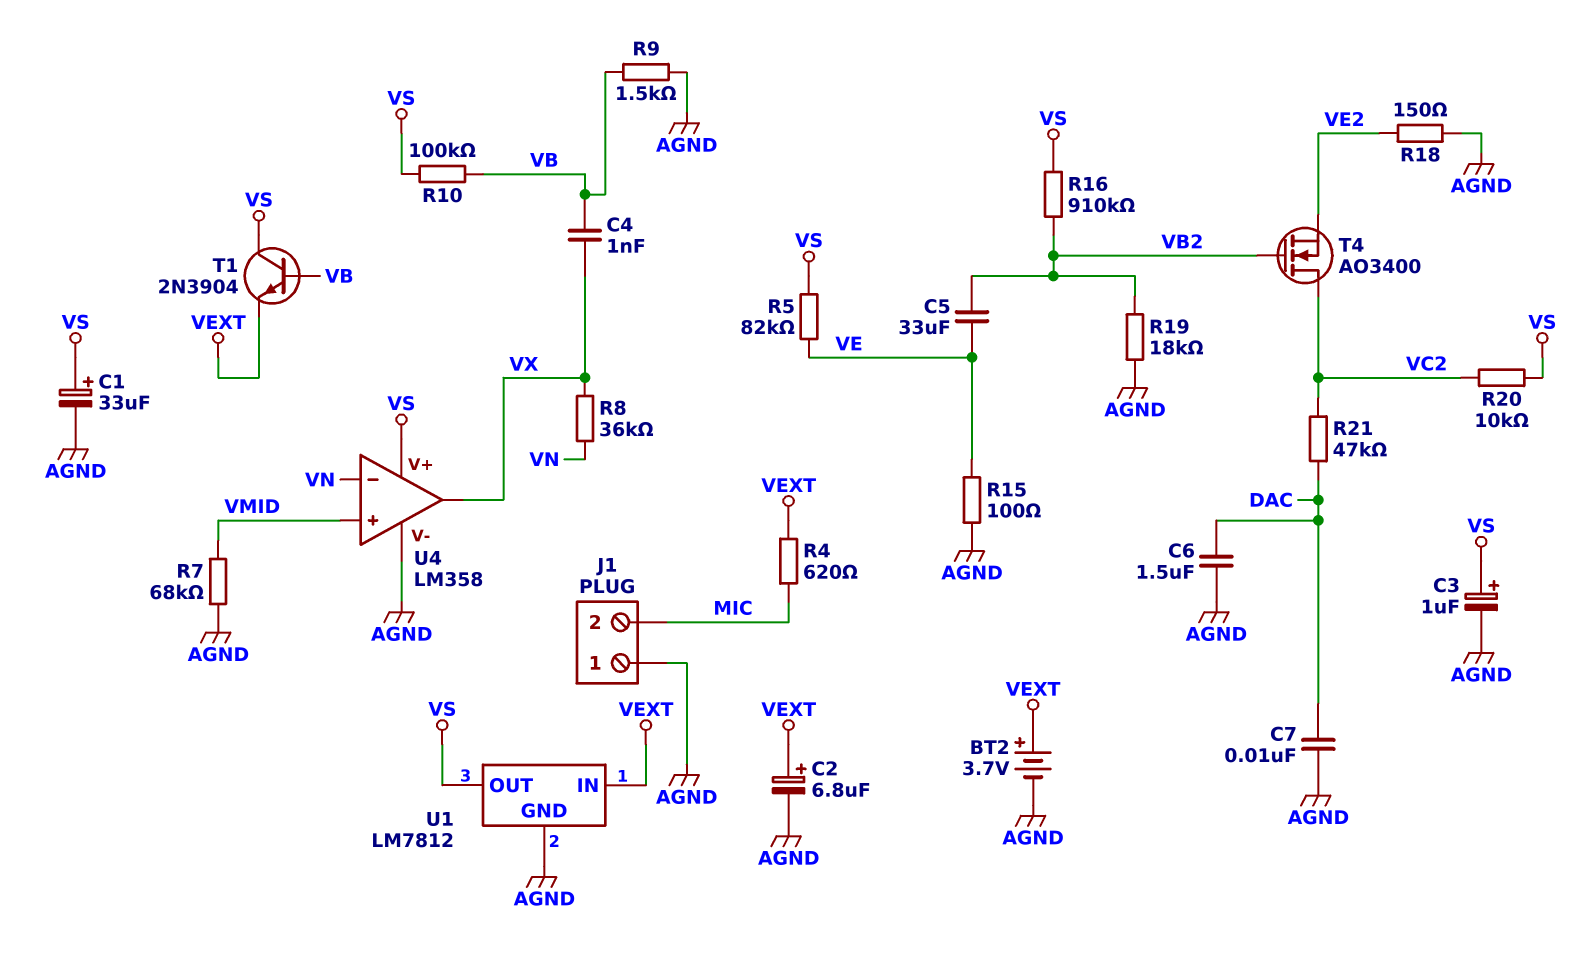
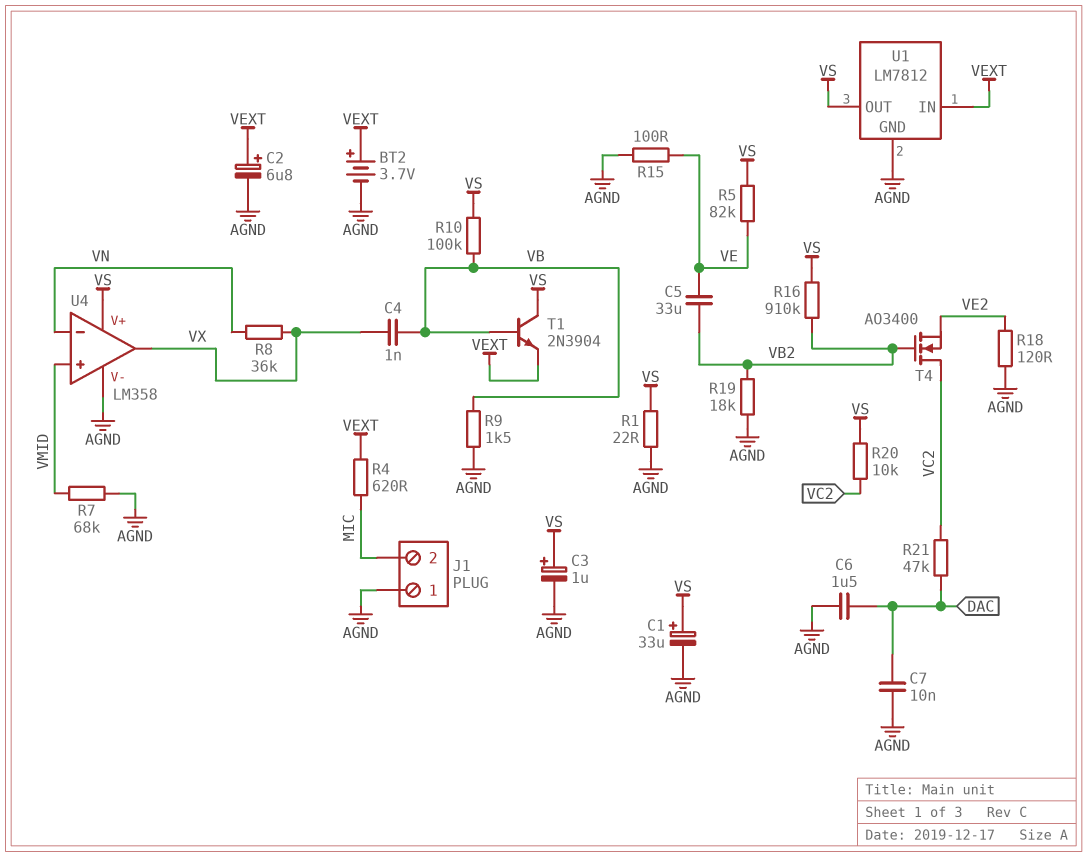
R1: none -> 22 (AGND, VS)
R18: 150 (AGND, VE2) -> 120 (AGND, VE2)

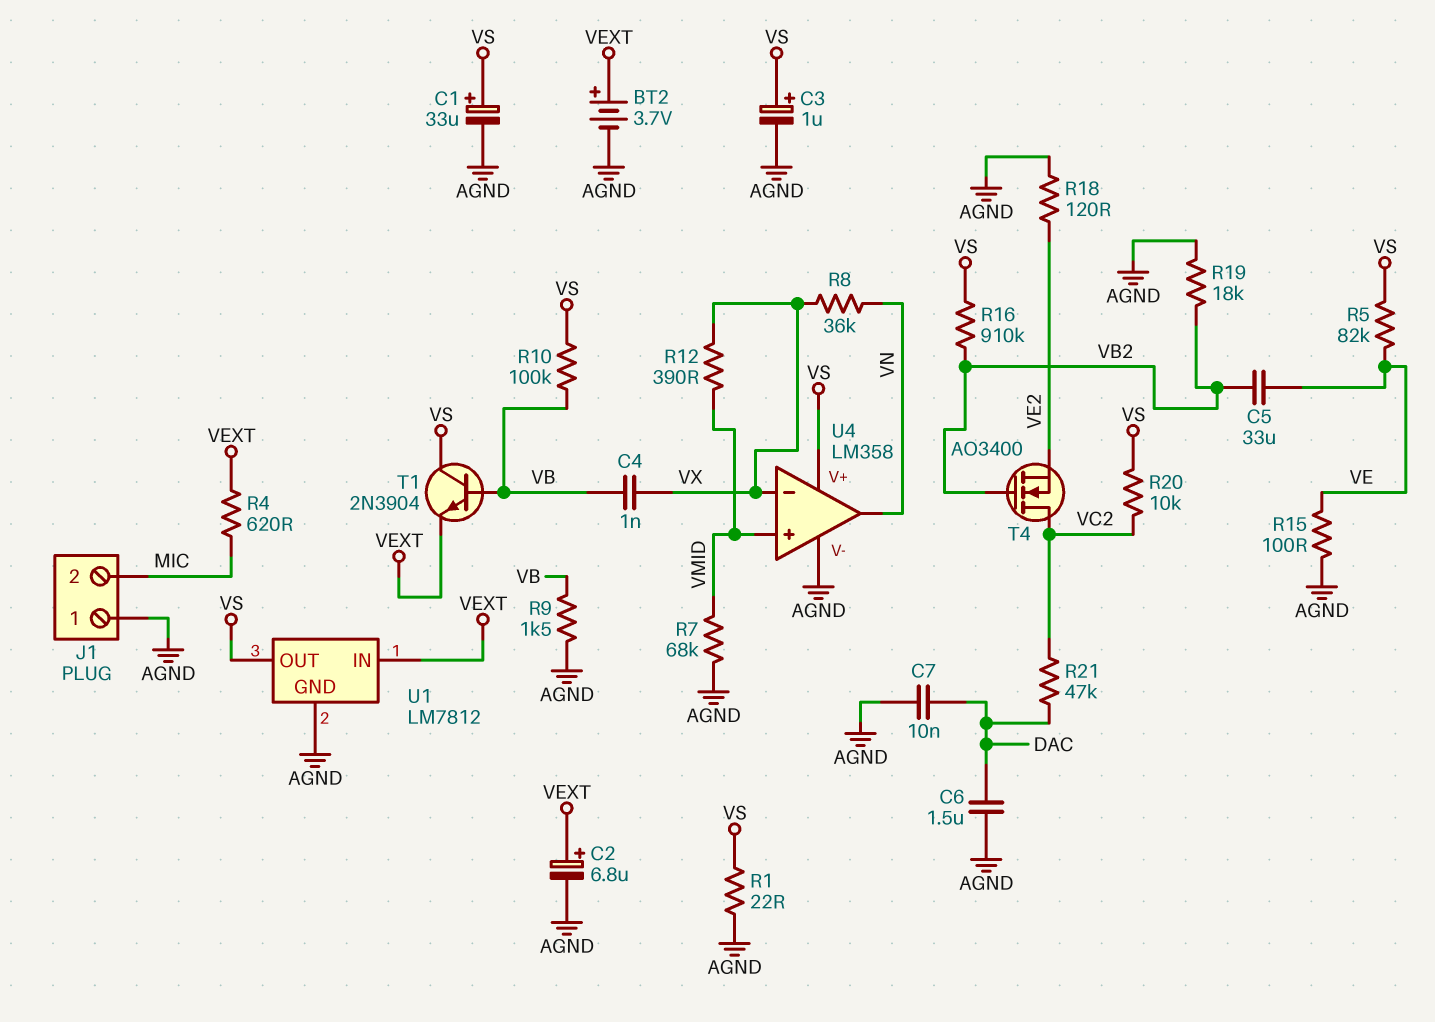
R12: none -> 390 (VMID, VX)
U4 pin in-: VN -> VX
U4 pin out: VX -> VN

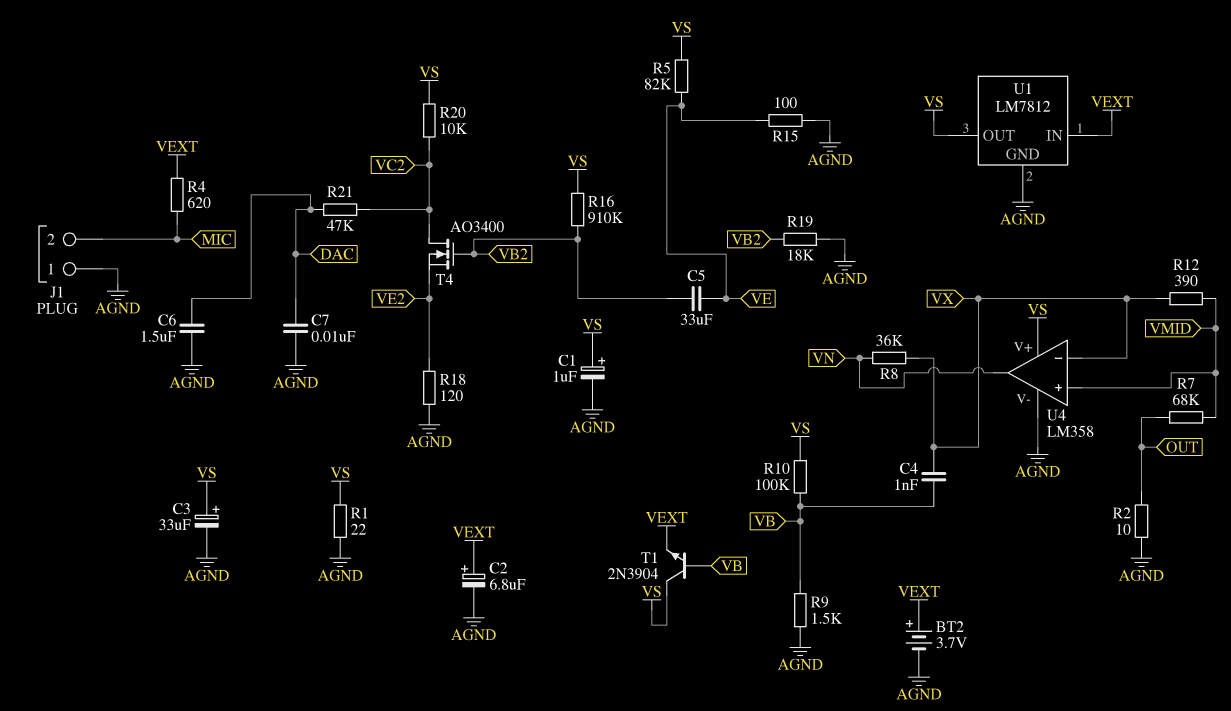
C1: 33uF (plus VS, minus AGND) -> 1uF (plus VS, minus AGND)
C3: 1uF (plus VS, minus AGND) -> 33uF (plus VS, minus AGND)
R2: none -> 10 (AGND, OUT)
R7: 68k (AGND, VMID) -> 68k (OUT, VMID)

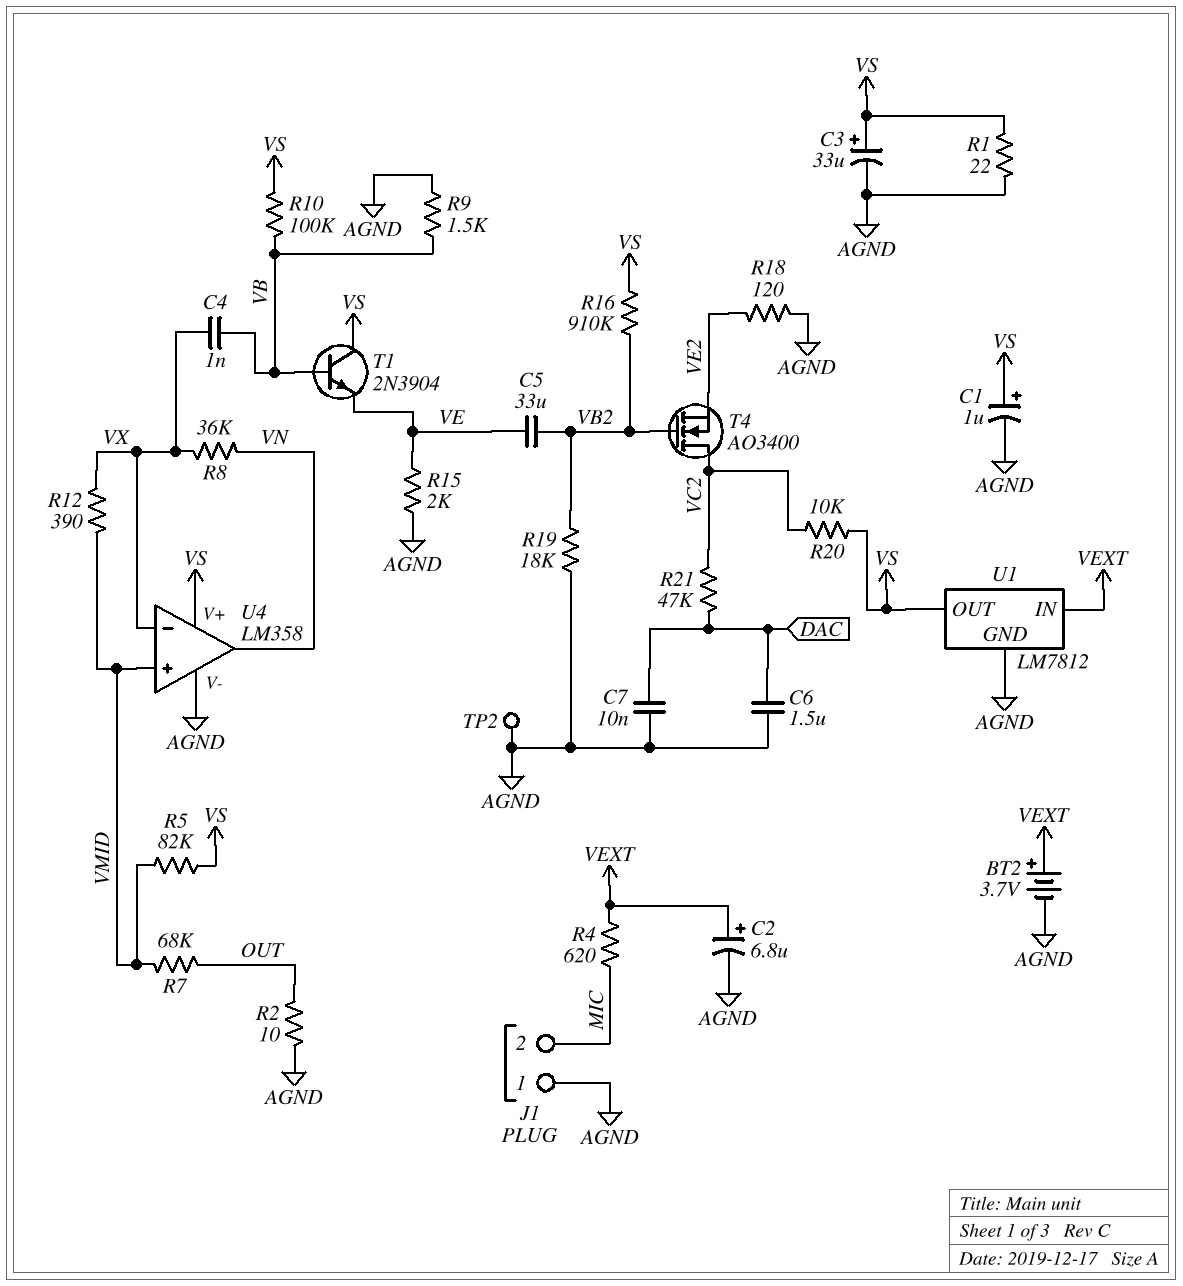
R5: 82k (VE, VS) -> 82k (VMID, VS)
R15: 100 (AGND, VE) -> 2k (AGND, VE)
T1: NPN 2N3904 (B VB, C VS, E VEXT) -> NPN 2N3904 (B VB, C VS, E VE)
TP2: none -> test point (AGND)

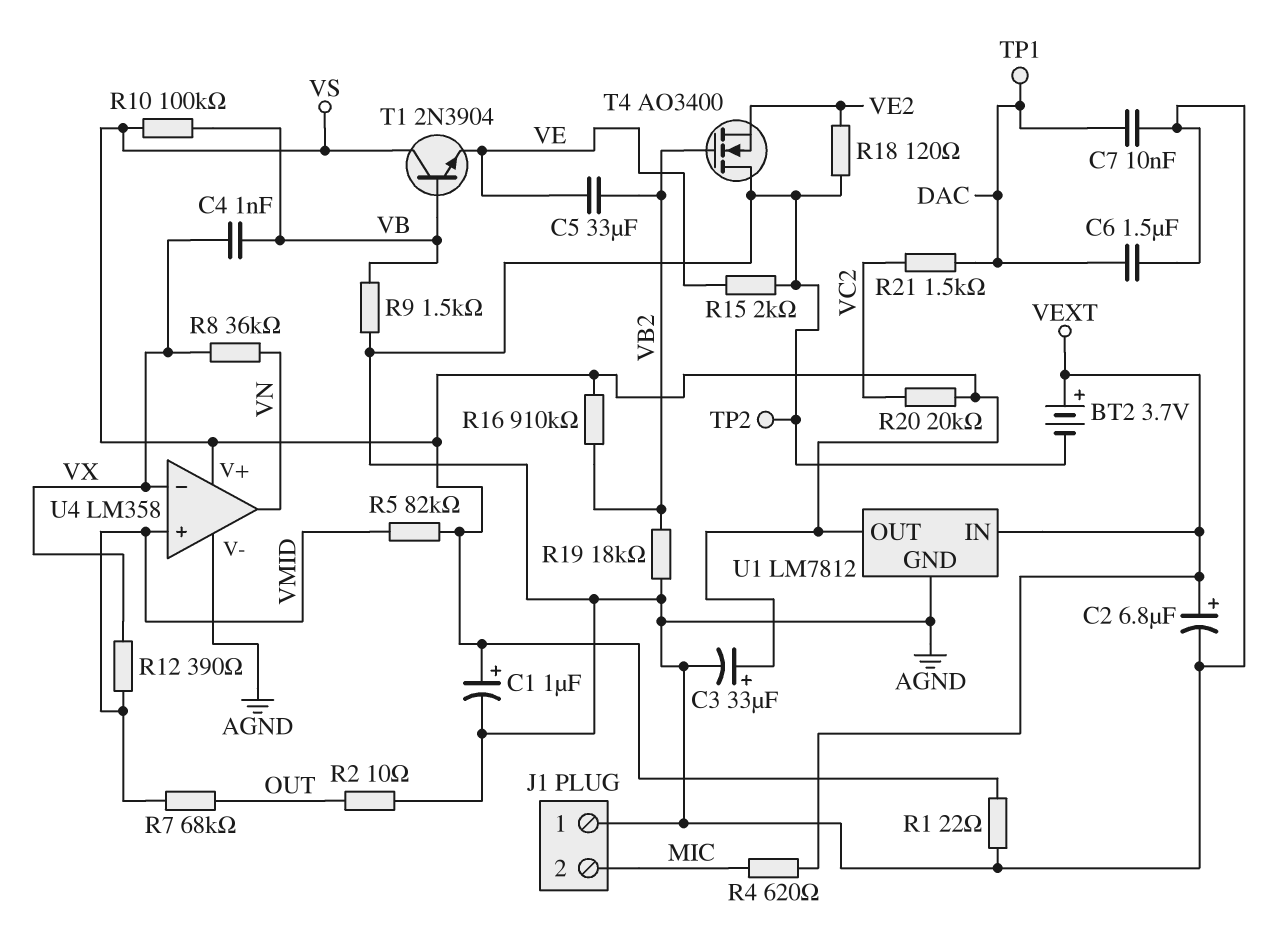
R20: 10k (VC2, VS) -> 20k (VC2, VS)
R21: 47k (DAC, VC2) -> 1.5k (DAC, VC2)
T4: NMOS AO3400 (G VB2, D VC2, S VE2) -> NMOS AO3400 (G VB2, D AGND, S VE2)
TP1: none -> test point (DAC)

